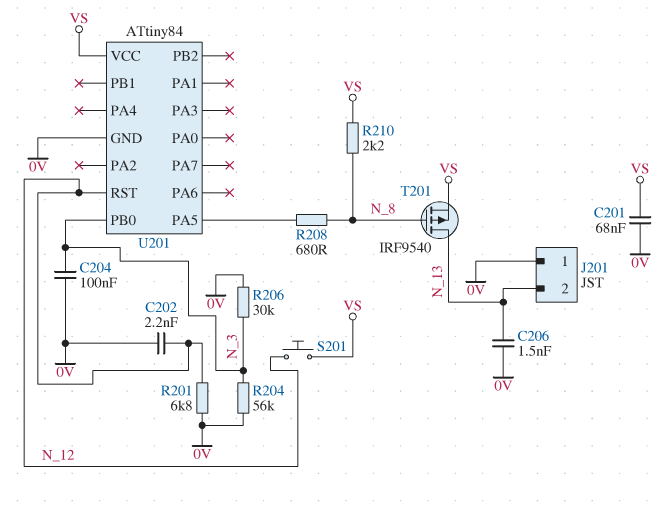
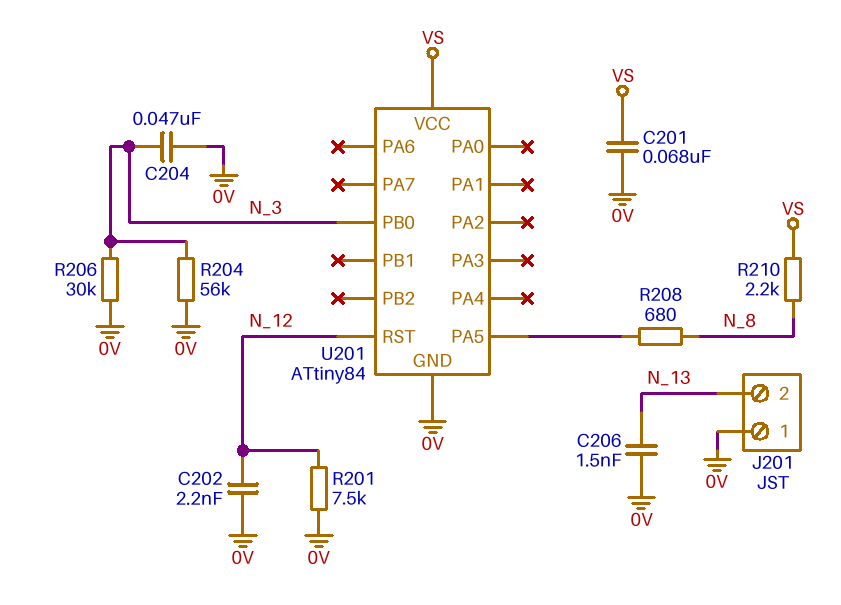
C204: 100nF (0V, N_3) -> 47nF (0V, N_3)
R201: 6.8k (0V, N_12) -> 7.5k (0V, N_12)
S201: button (N_12, VS) -> none
T201: PMOS IRF9540 (G N_8, D N_13, S VS) -> none

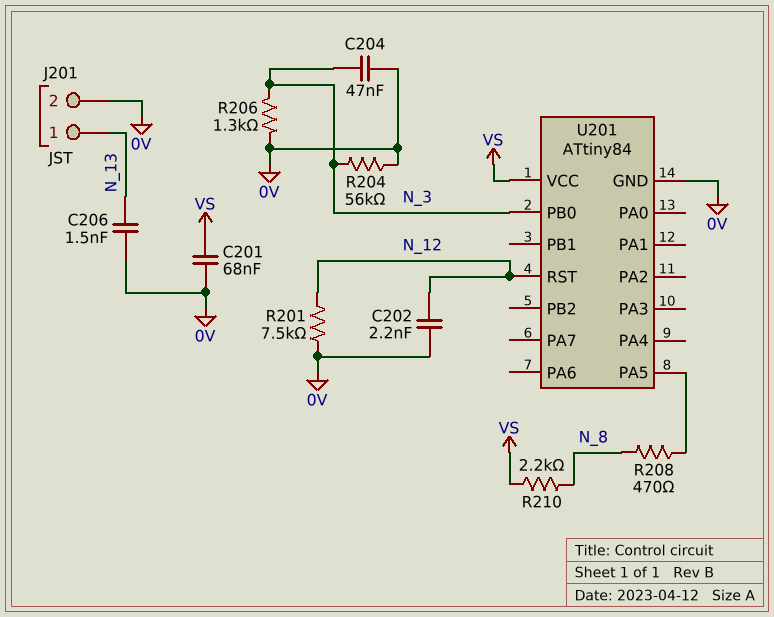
J201 pin 1: 0V -> N_13
J201 pin 2: N_13 -> 0V
R206: 30k (0V, N_3) -> 1.3k (0V, N_3)
R208: 680 (N_8, U201/PA5) -> 470 (N_8, U201/PA5)

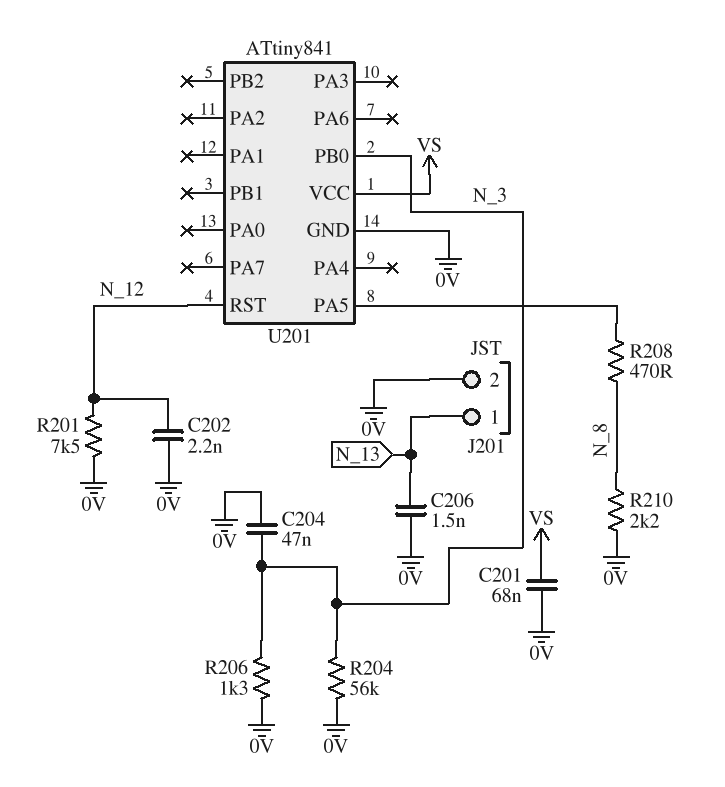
R210: 2.2k (N_8, VS) -> 2.2k (0V, N_8)
U201: ATtiny84 -> ATtiny841

